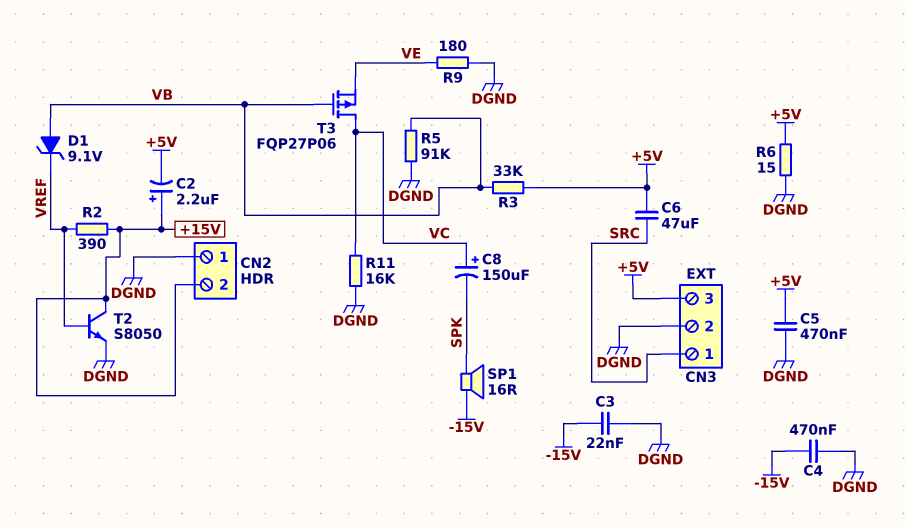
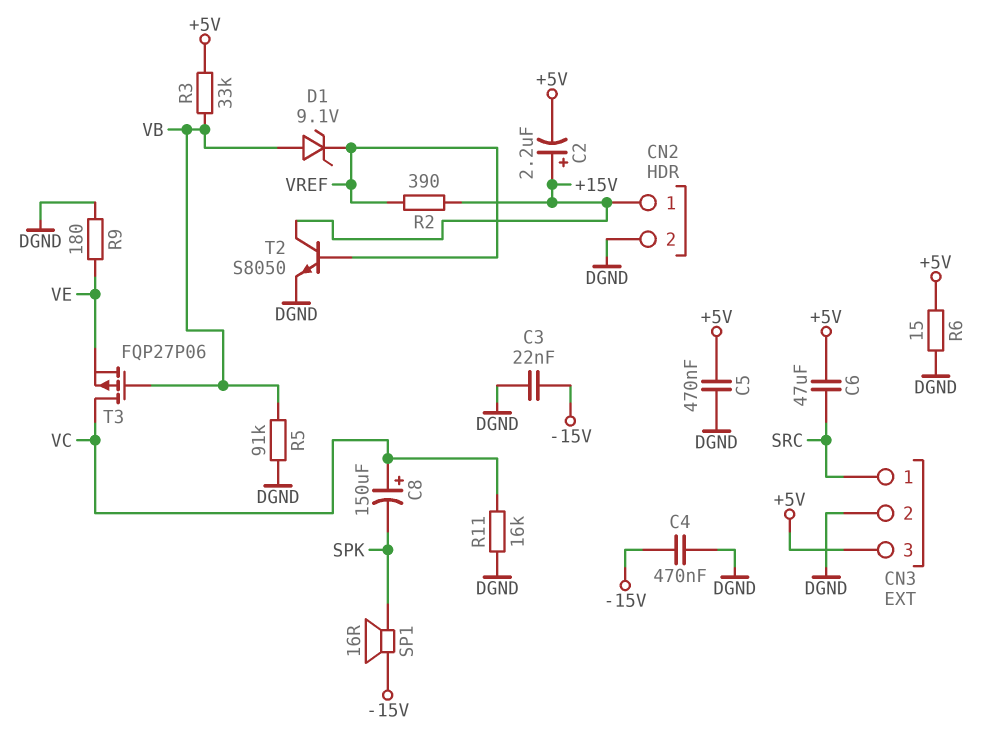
CN2 pin 1: DGND -> +15V
CN2 pin 2: +15V -> DGND

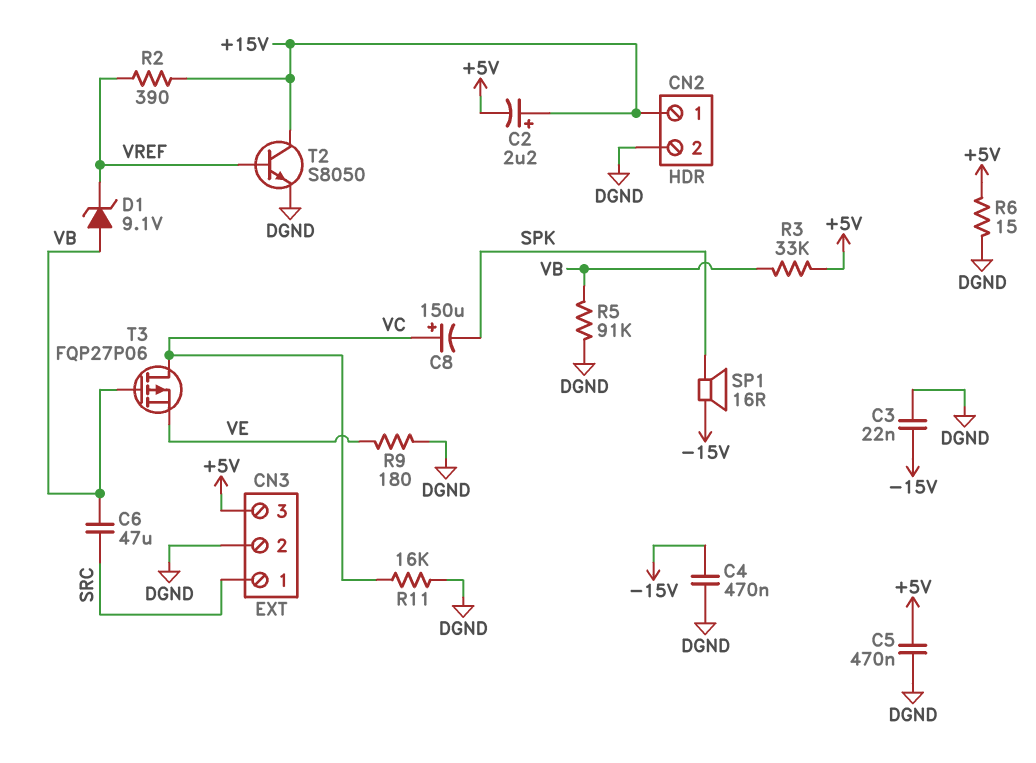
C6: 47uF (+5V, SRC) -> 47uF (SRC, VB)

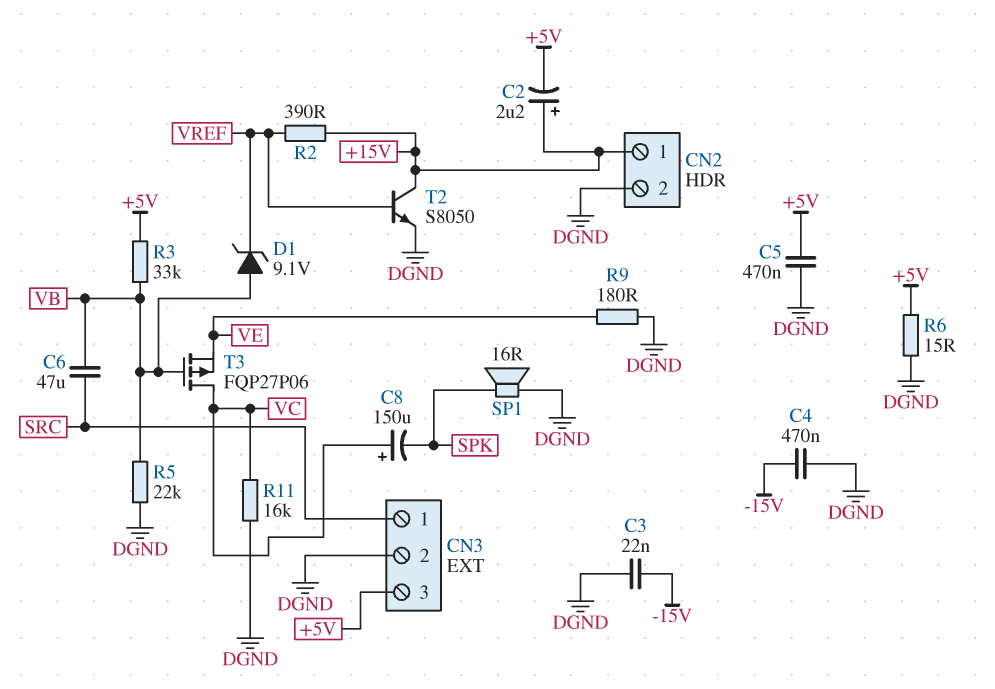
R5: 91k (DGND, VB) -> 22k (DGND, VB)
SP1: speaker 16R (-15V, SPK) -> speaker 16R (DGND, SPK)

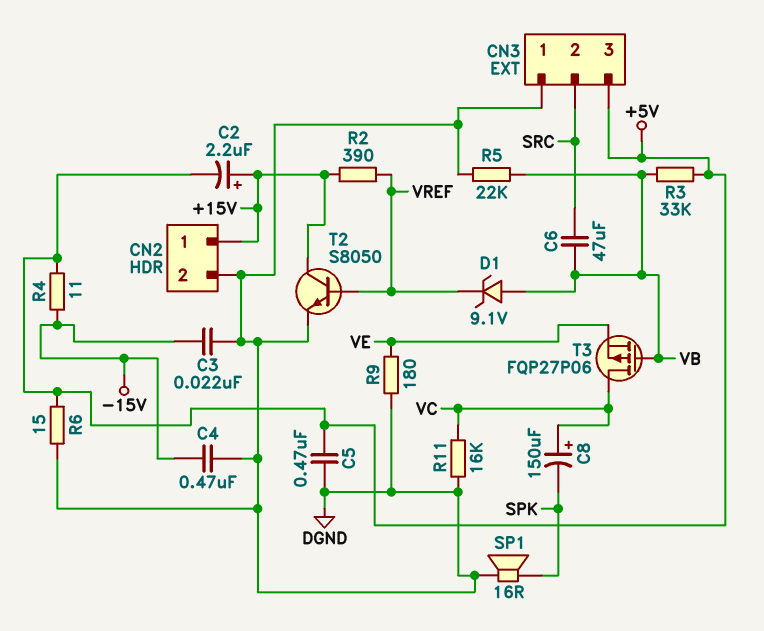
CN3 pin 1: SRC -> DGND
CN3 pin 2: DGND -> SRC
R4: none -> 11 (+5V, -15V)

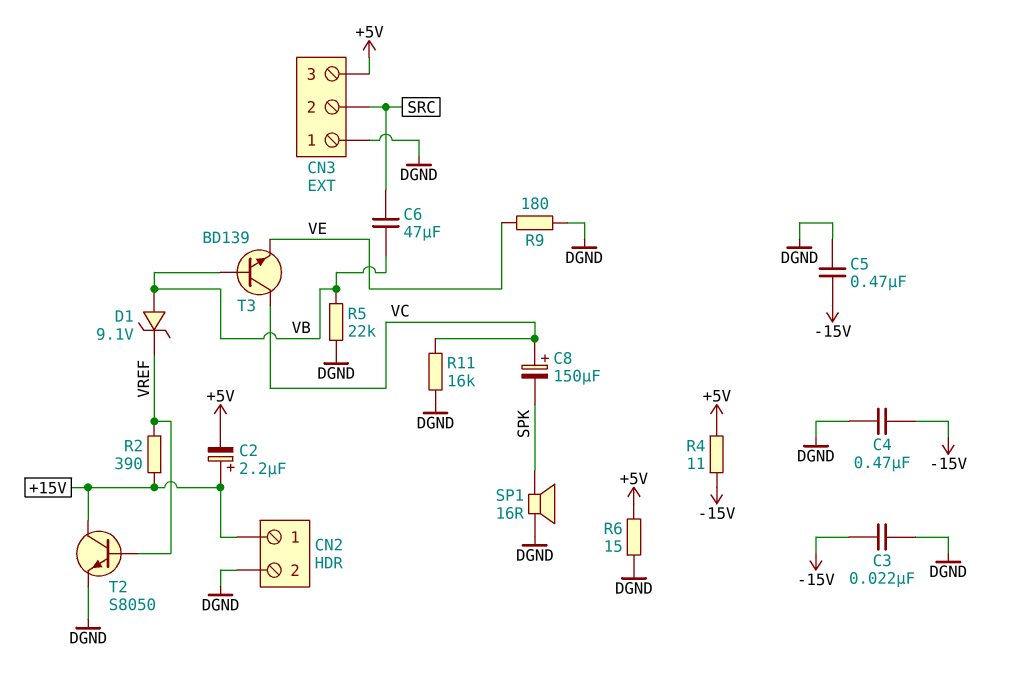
C5: 470nF (+5V, DGND) -> 470nF (-15V, DGND)
R3: 33k (+5V, VB) -> none
T3: PMOS FQP27P06 (G VB, D VC, S VE) -> NPN BD139 (B VB, C VC, E VE)

